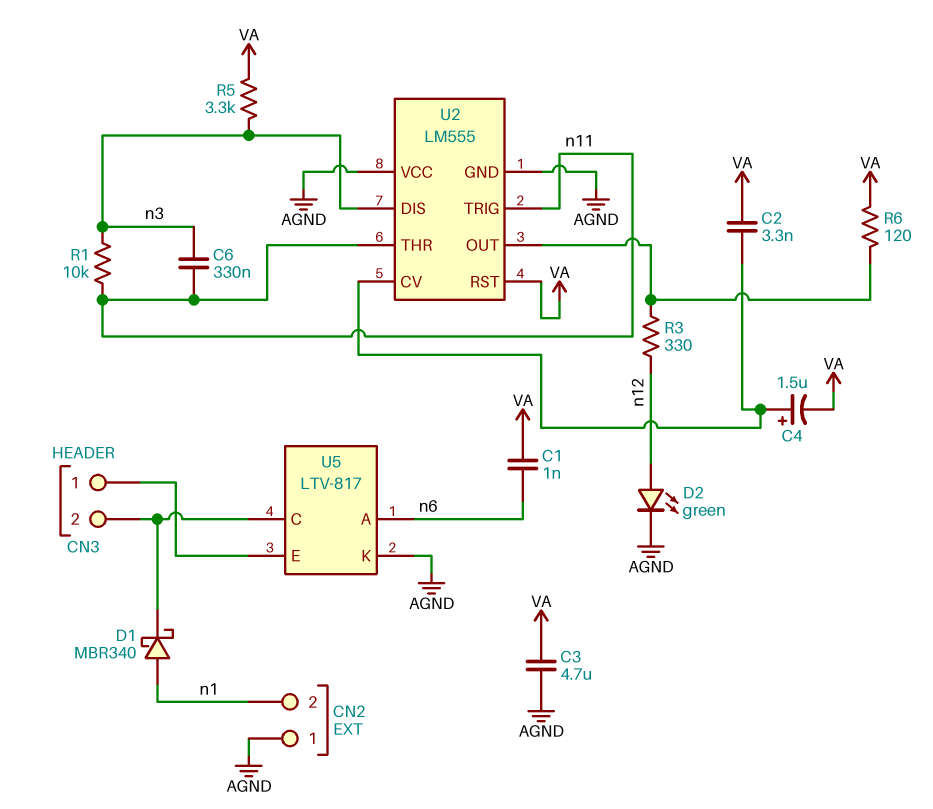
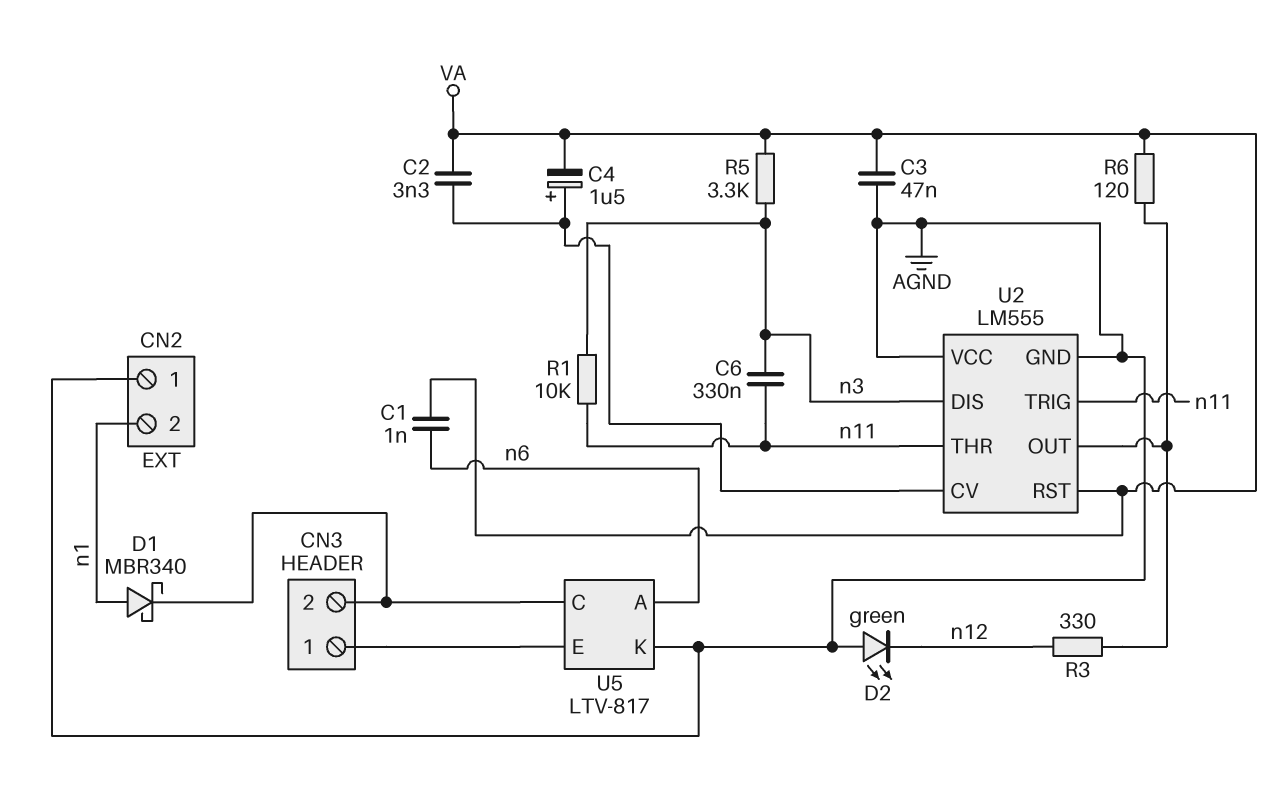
C3: 4.7uF (AGND, VA) -> 47nF (AGND, VA)
D2: LED green (A n12, K AGND) -> LED green (A AGND, K n12)

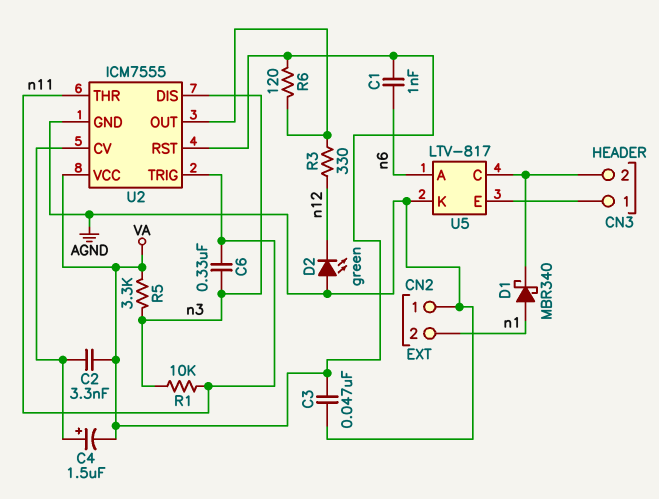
U2: LM555 -> ICM7555
U2 pin VCC: AGND -> VA

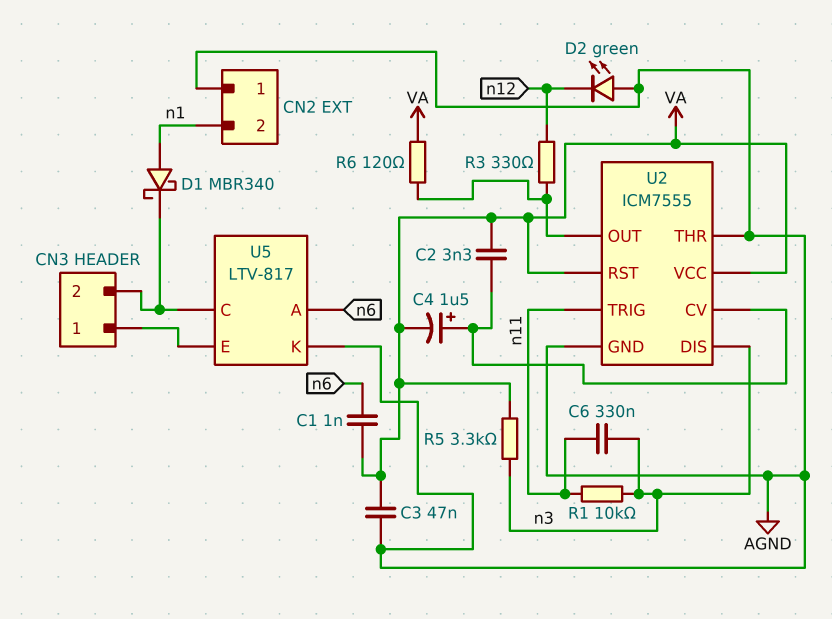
U2 pin THR: n11 -> AGND

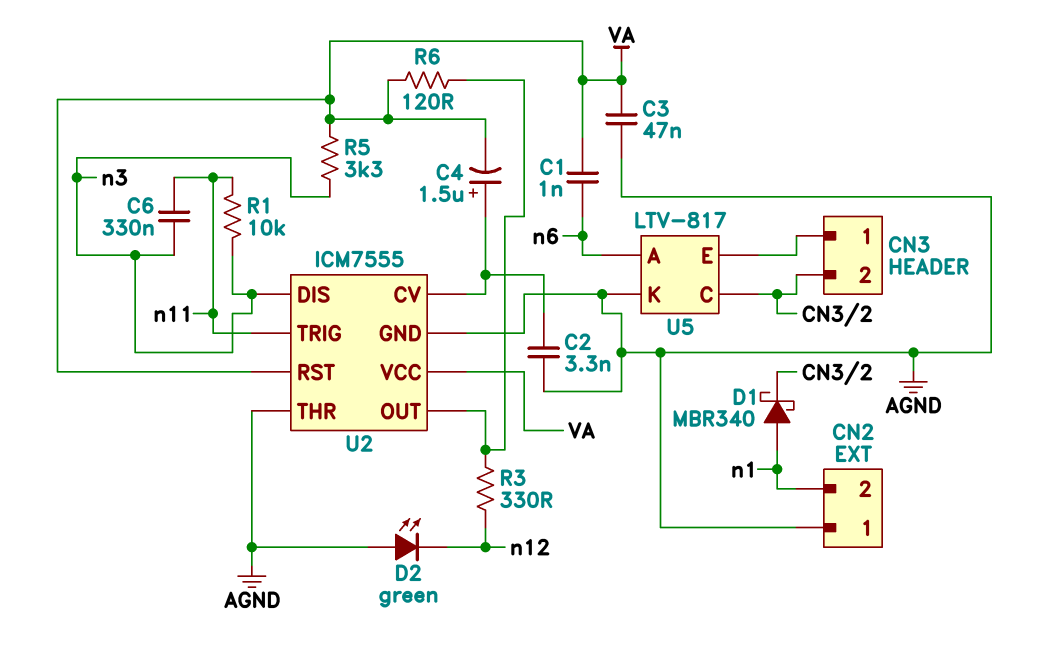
C2: 3.3nF (U2/CV, VA) -> 3.3nF (AGND, U2/CV)

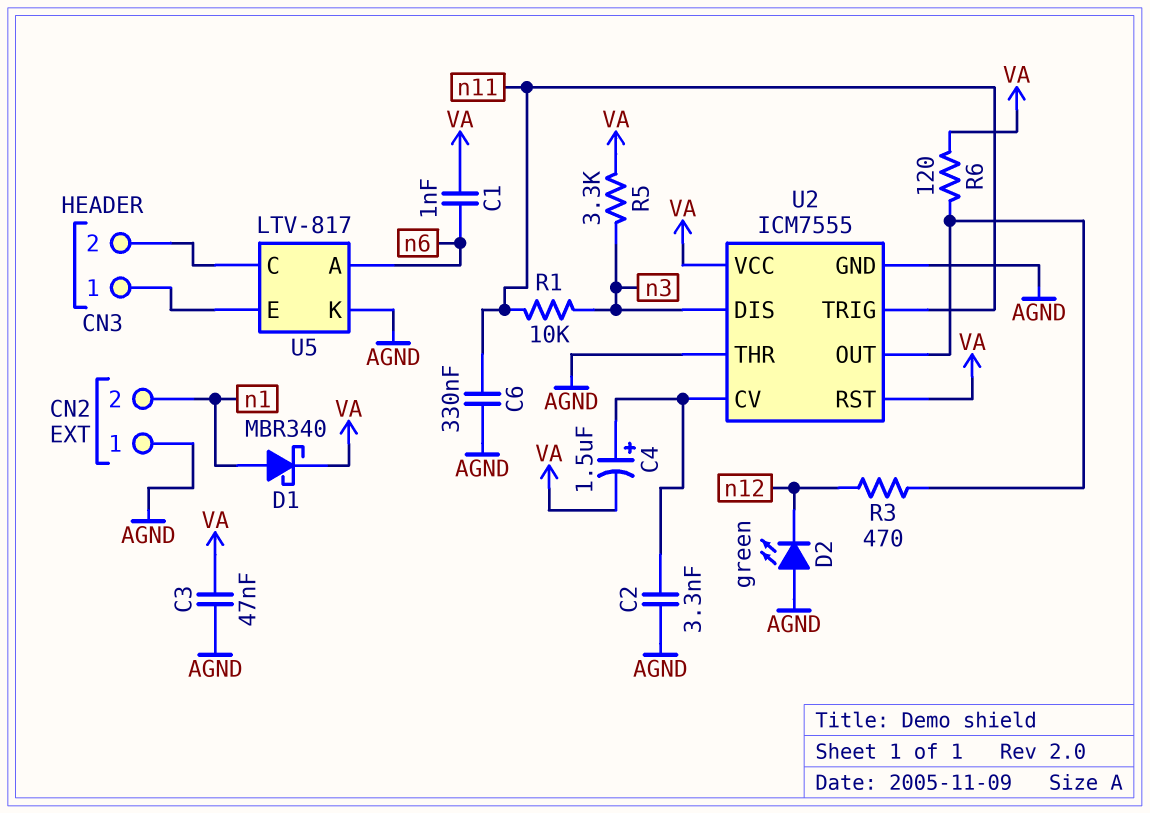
C6: 330nF (n3, n11) -> 330nF (AGND, n11)
D1: schottky MBR340 (A n1, K CN3/2) -> schottky MBR340 (A n1, K VA)
R3: 330 (U2/OUT, n12) -> 470 (U2/OUT, n12)

